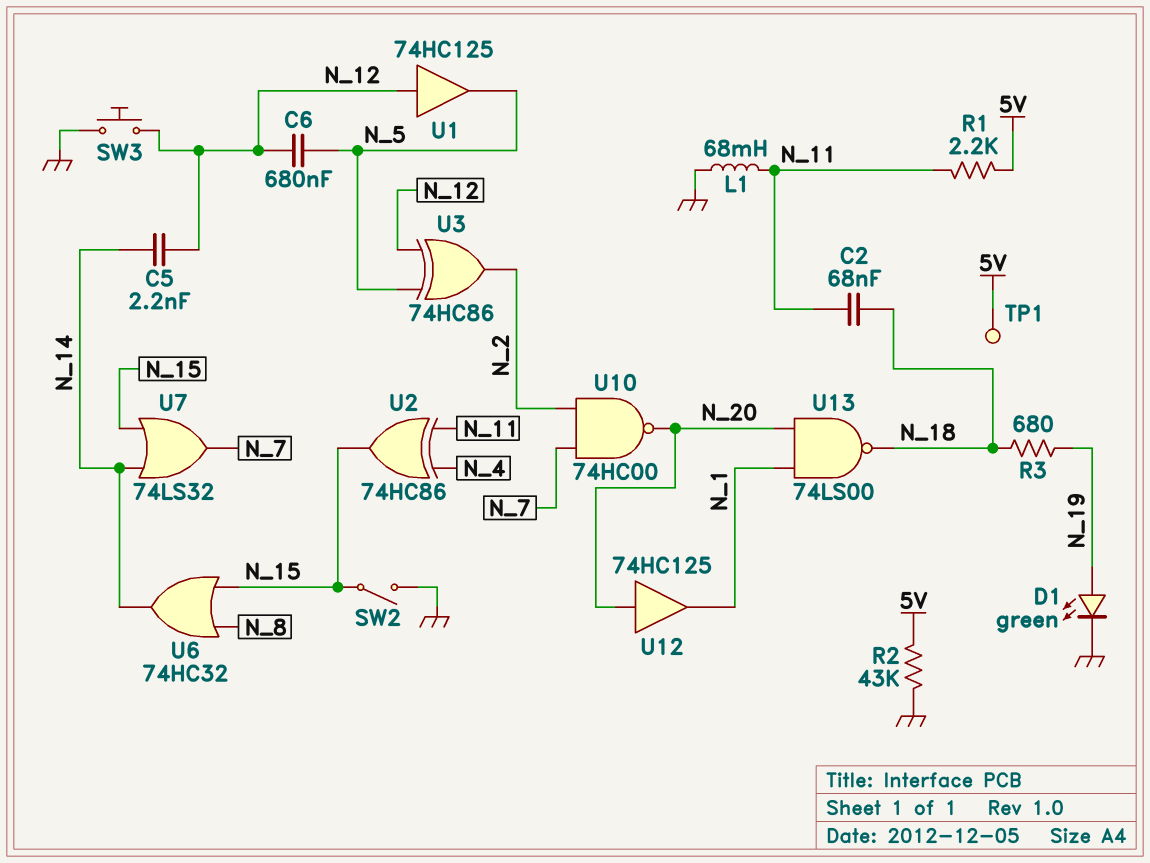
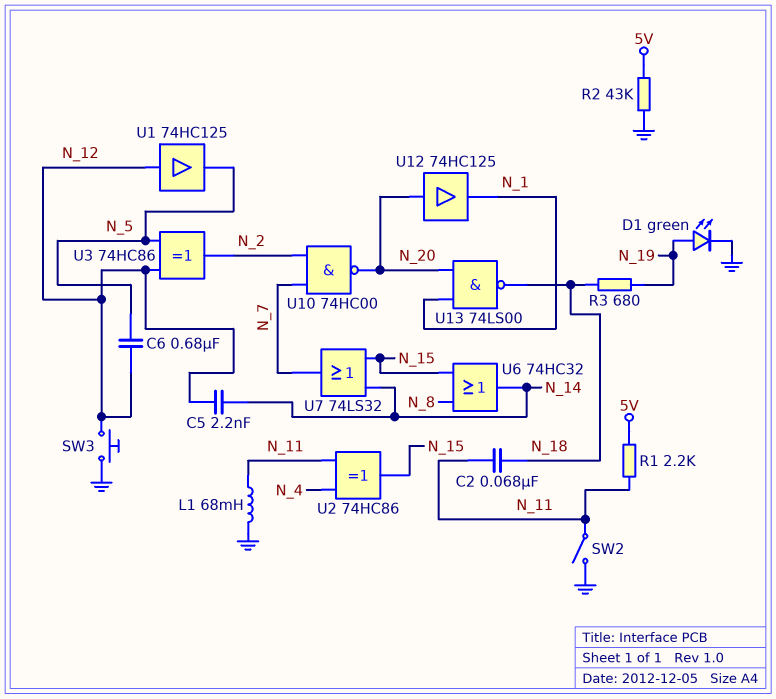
SW2: switch (GND, N_15) -> switch (GND, N_11)
TP1: test point (5V) -> none

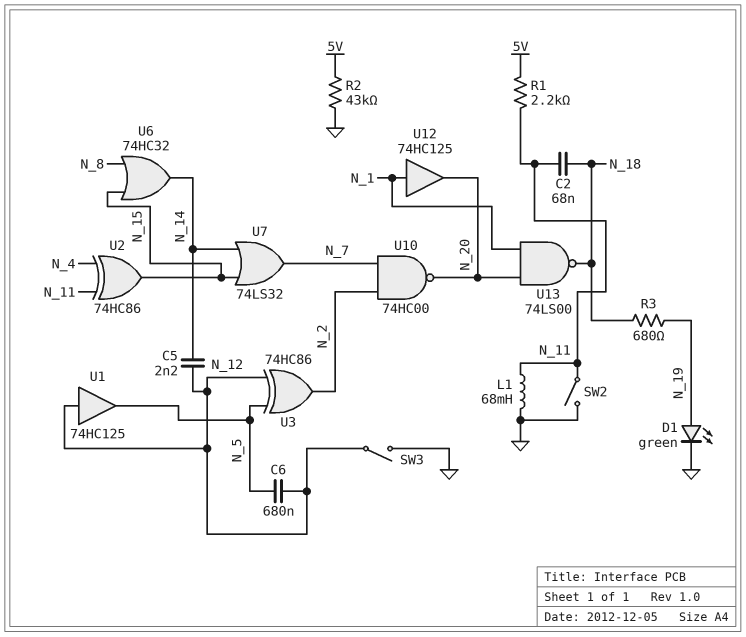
SW3: button (GND, N_12) -> switch (GND, N_12)
U12: buffer 74HC125 (in N_20, out N_1) -> buffer 74HC125 (in N_1, out N_20)

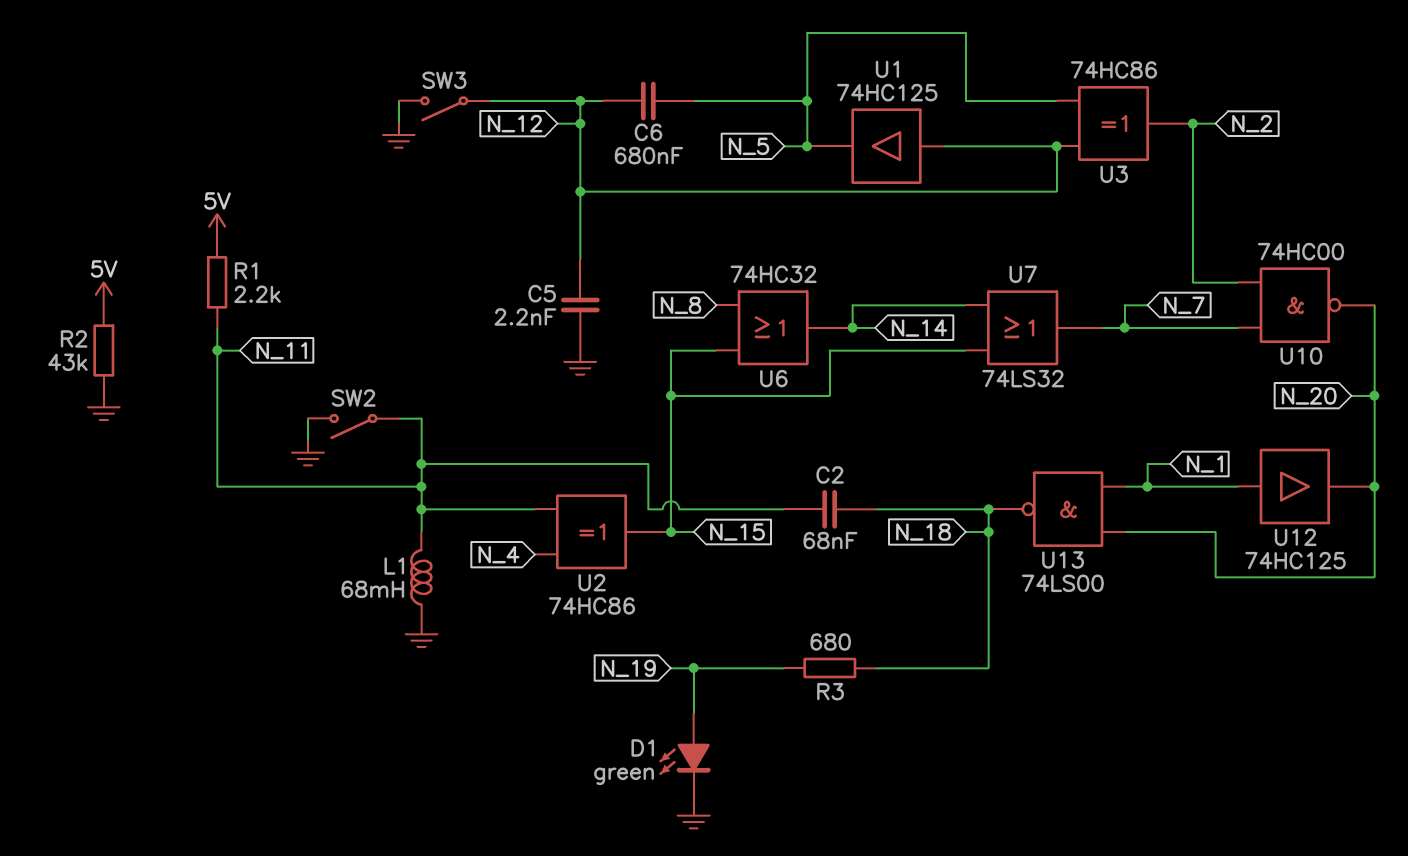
C5: 2.2nF (N_12, N_14) -> 2.2nF (GND, N_12)

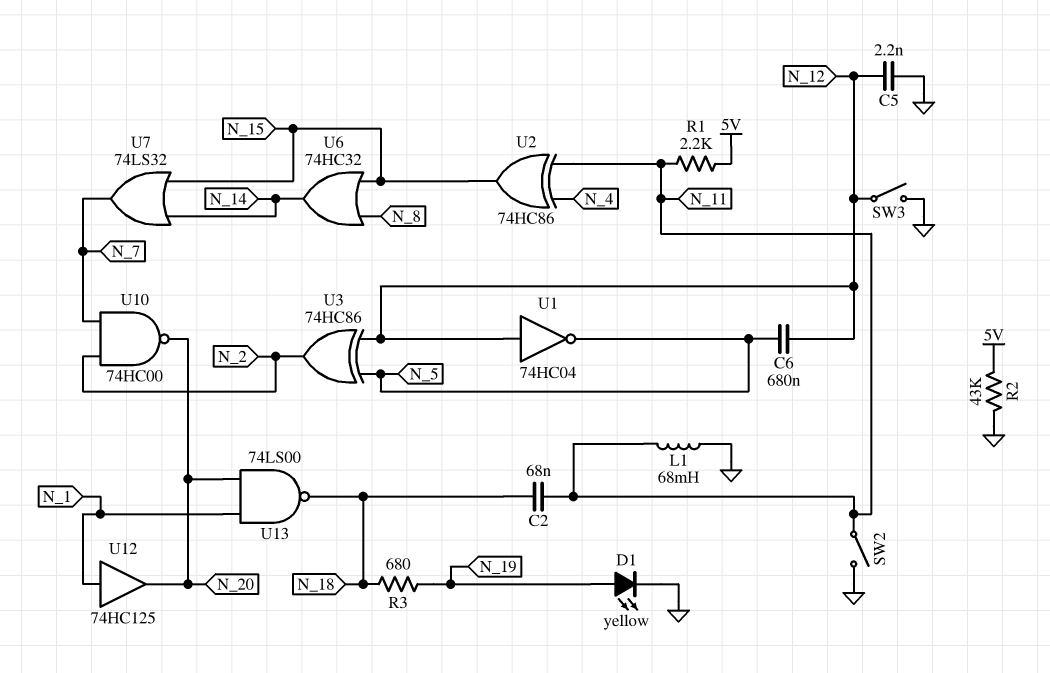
D1: LED green (A N_19, K GND) -> LED yellow (A N_19, K GND)
U1: buffer 74HC125 (in N_12, out N_5) -> NOT 74HC04 (in N_12, out N_5)

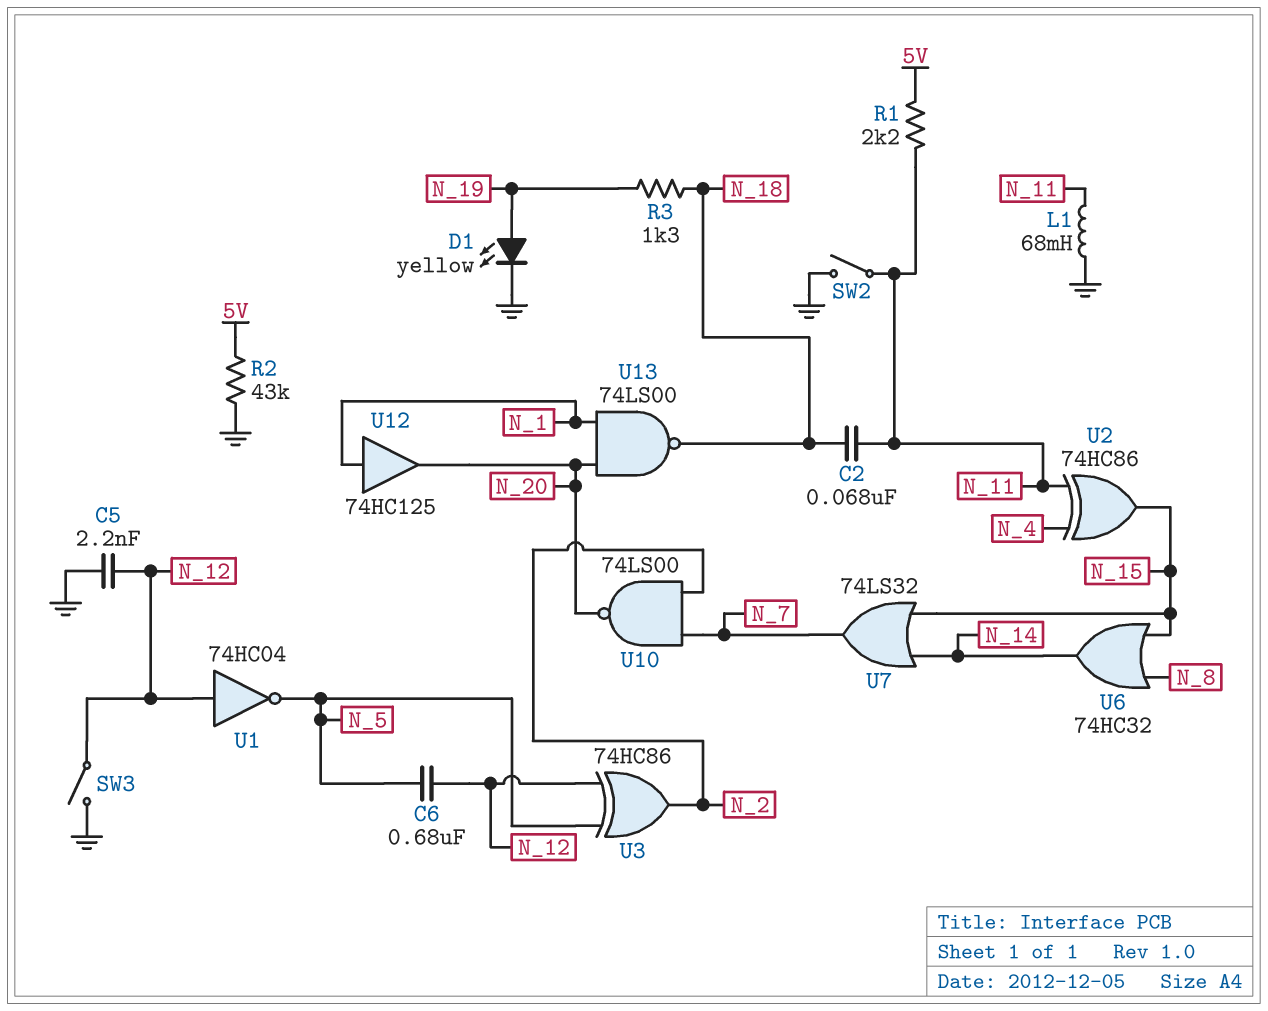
R3: 680 (N_18, N_19) -> 1.3k (N_18, N_19)
U10: NAND 74HC00 (in N_2, in N_7, out N_20) -> NAND 74LS00 (in N_2, in N_7, out N_20)

